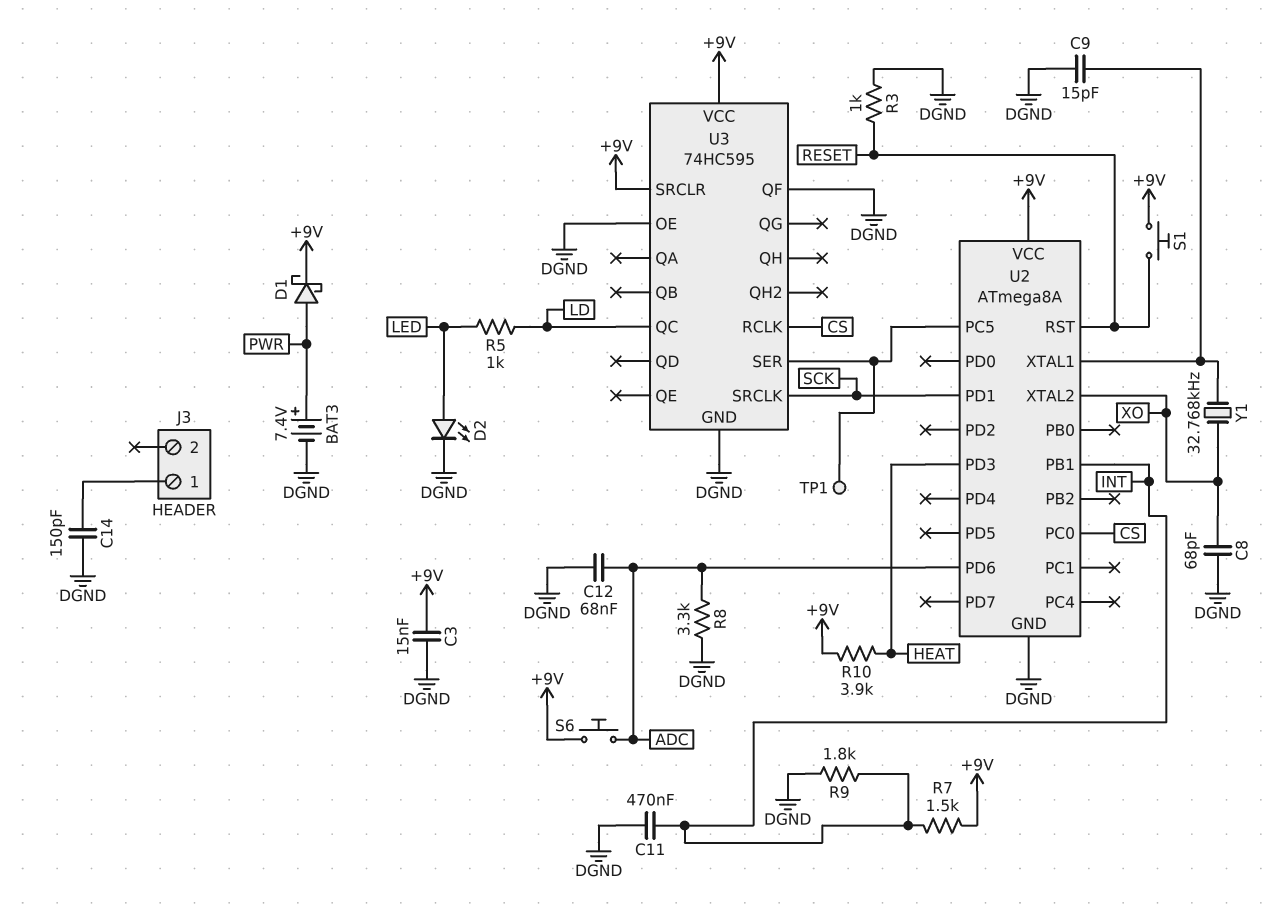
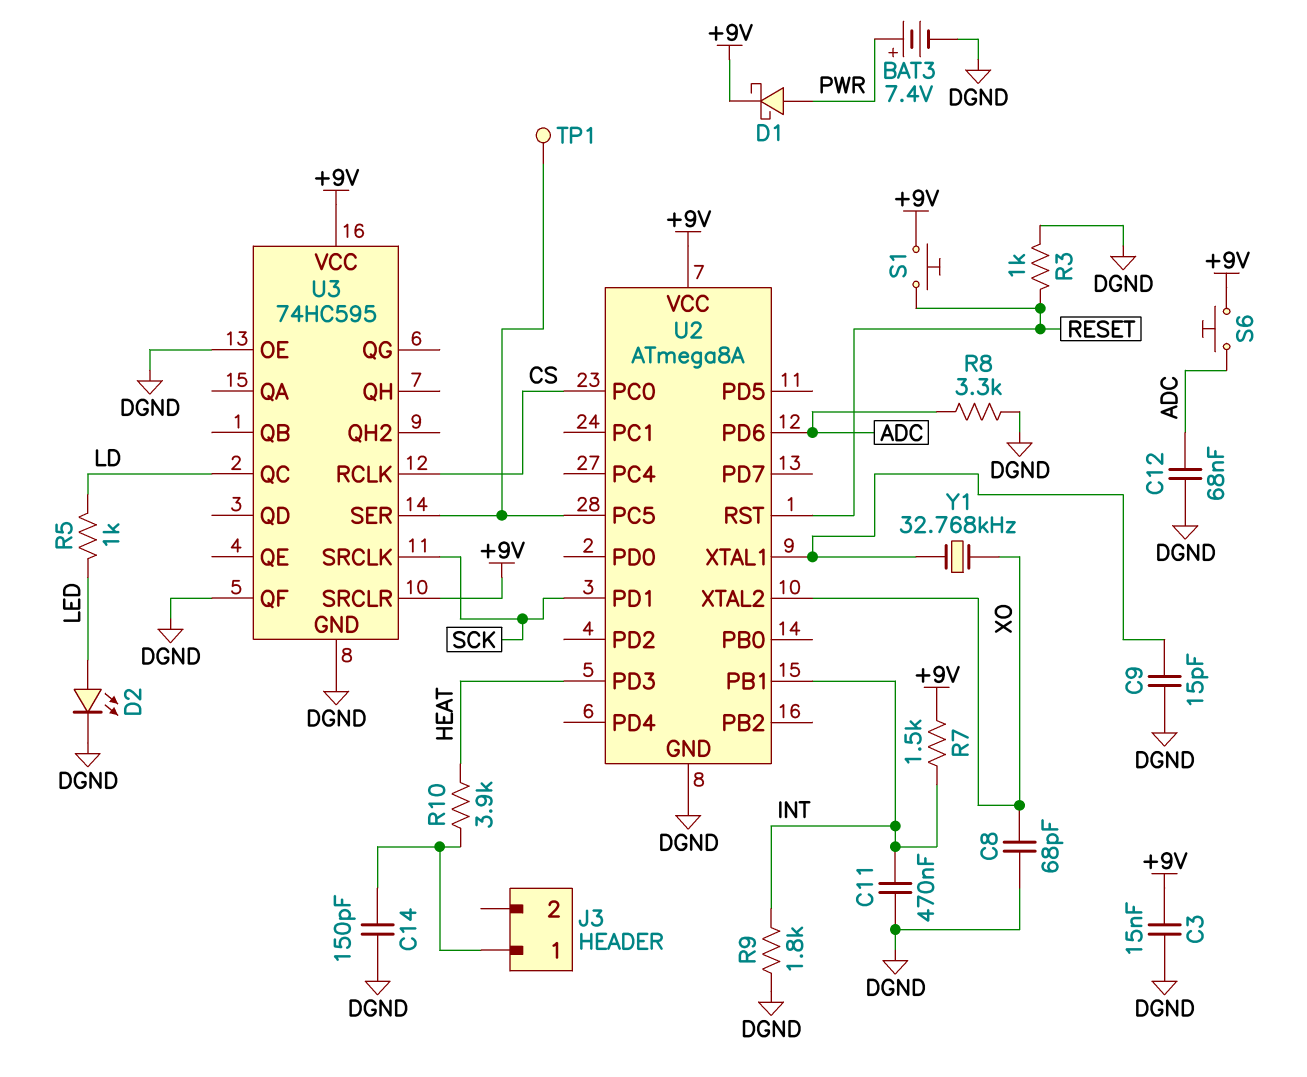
R10: 3.9k (+9V, HEAT) -> 3.9k (HEAT, J3/1)

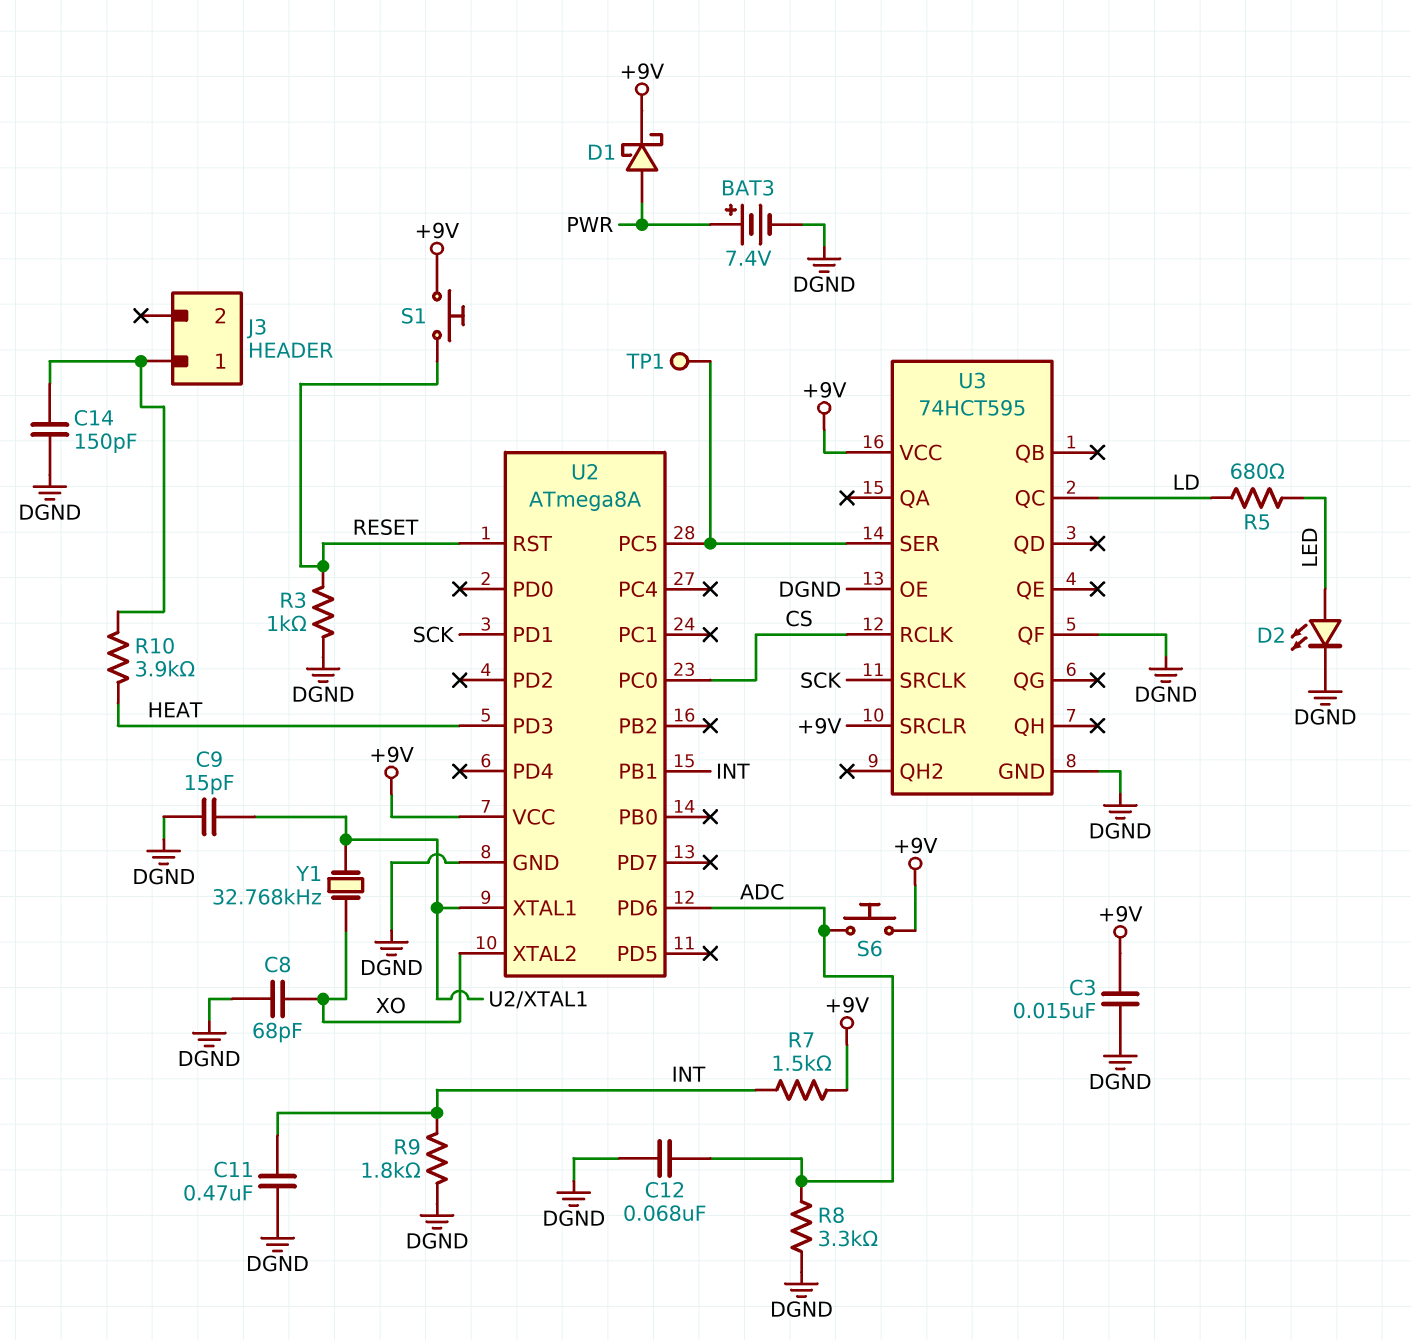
R5: 1k (LD, LED) -> 680 (LD, LED)
U3: 74HC595 -> 74HCT595

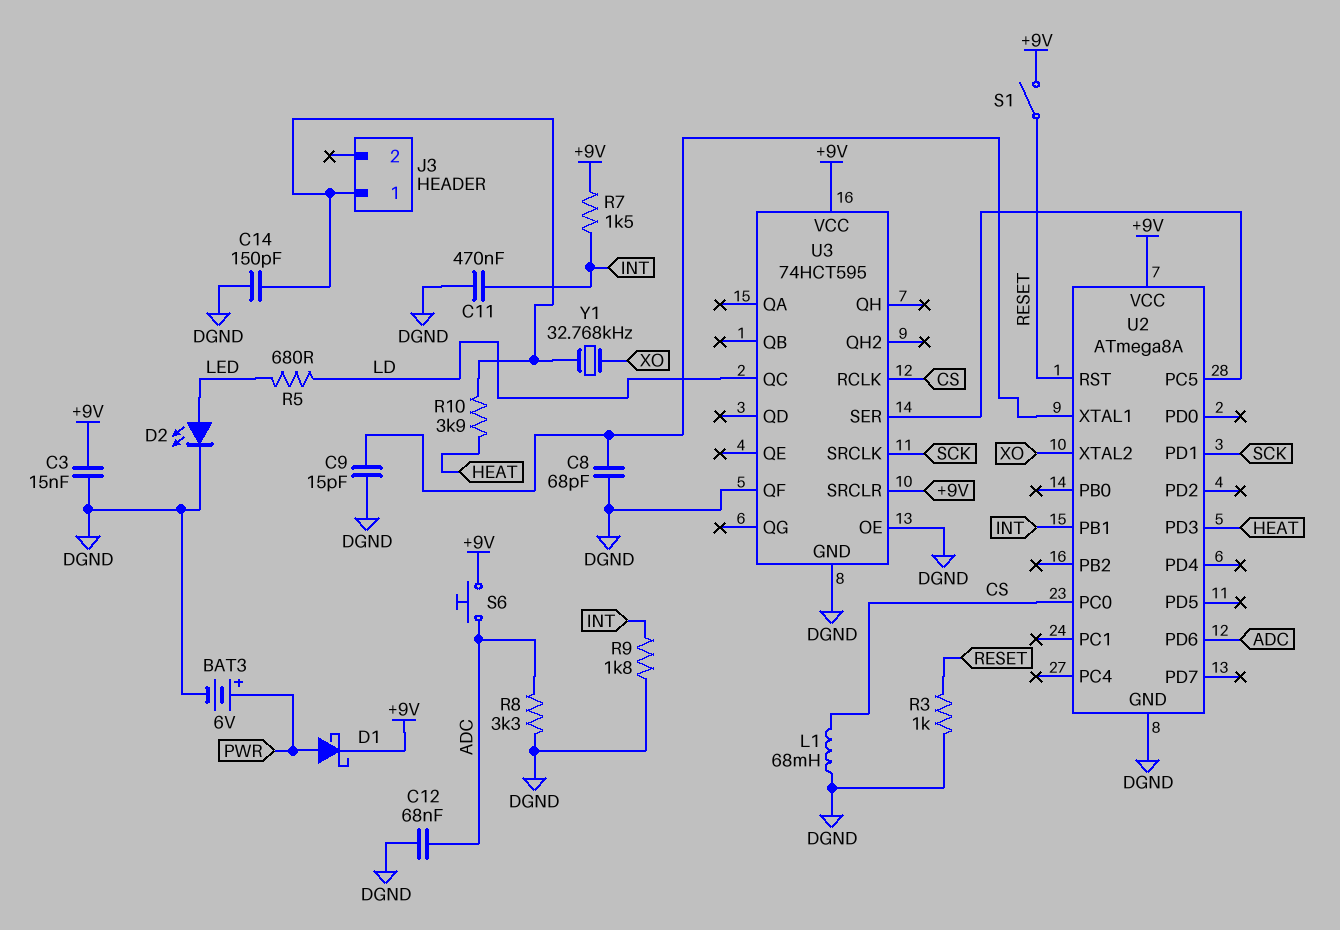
BAT3: 7.4V (plus PWR, minus DGND) -> 6V (plus PWR, minus DGND)
C8: 68pF (DGND, XO) -> 68pF (DGND, U2/XTAL1)
L1: none -> 68mH (CS, DGND)
S1: button (+9V, RESET) -> switch (+9V, RESET)
TP1: test point (U2/PC5) -> none
Y1: 32.768kHz (U2/XTAL1, XO) -> 32.768kHz (J3/1, XO)

